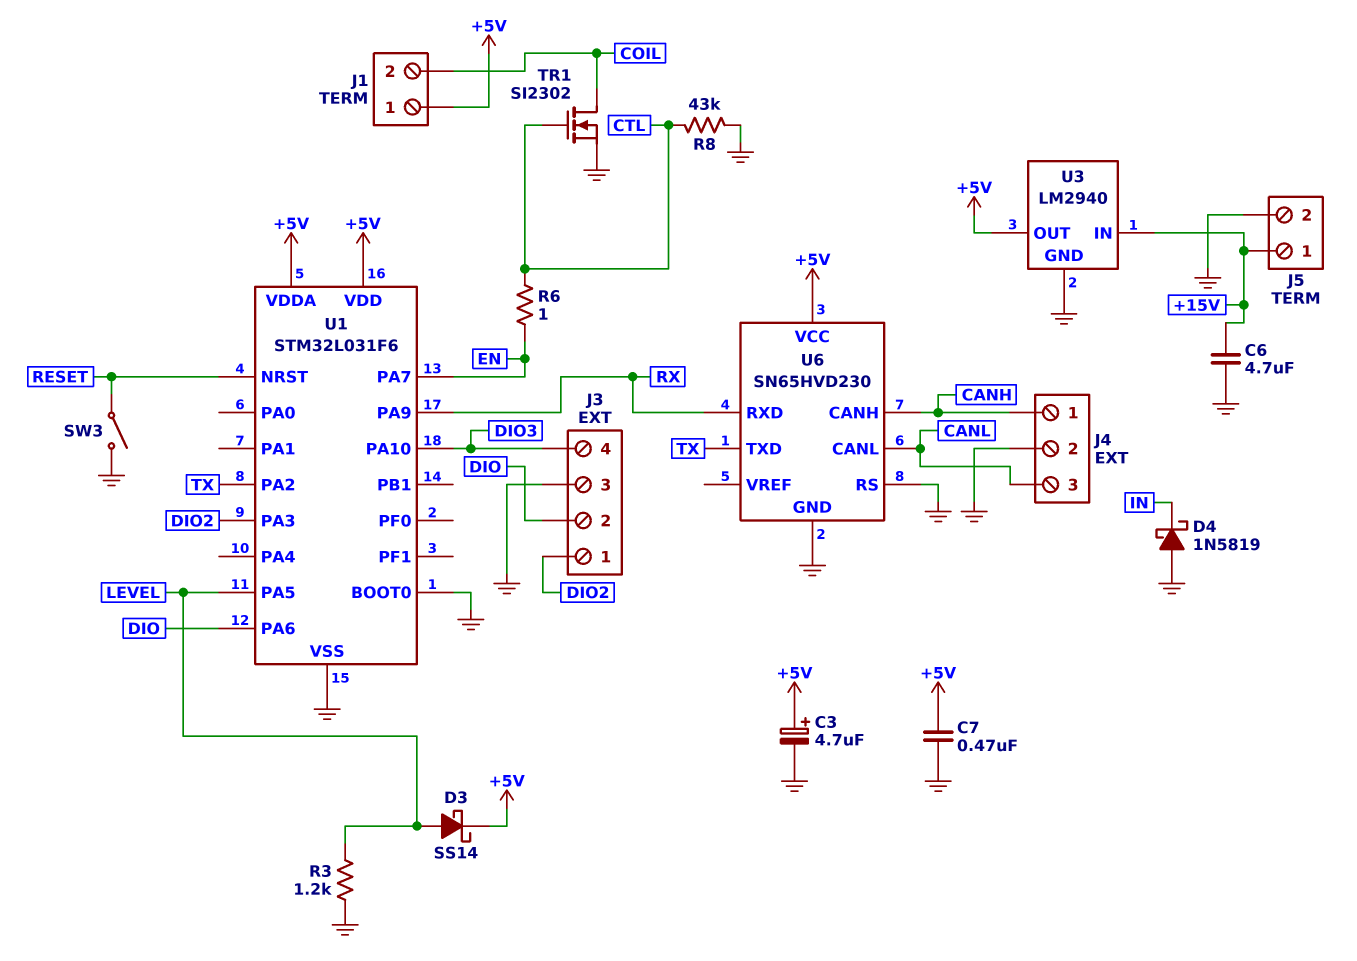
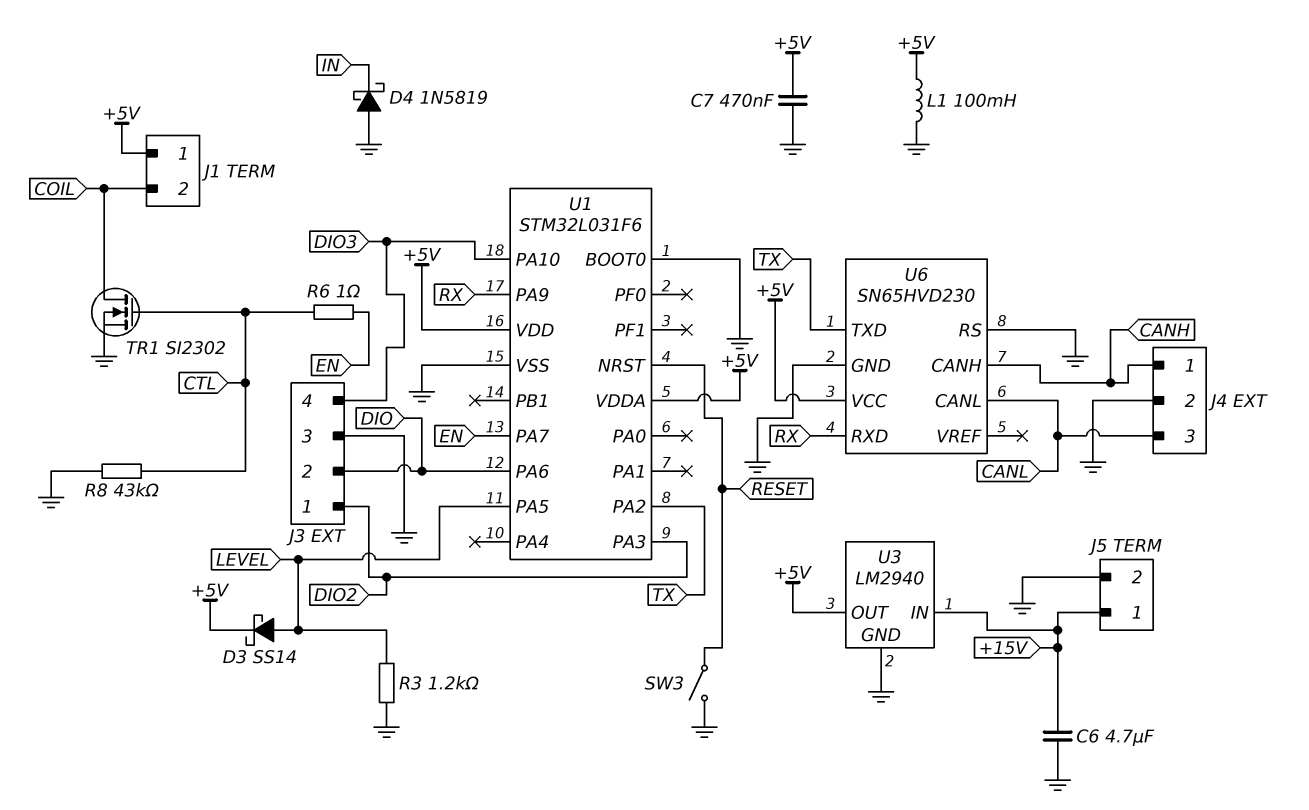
C3: 4.7uF (plus +5V, minus GND) -> none
L1: none -> 100mH (+5V, GND)

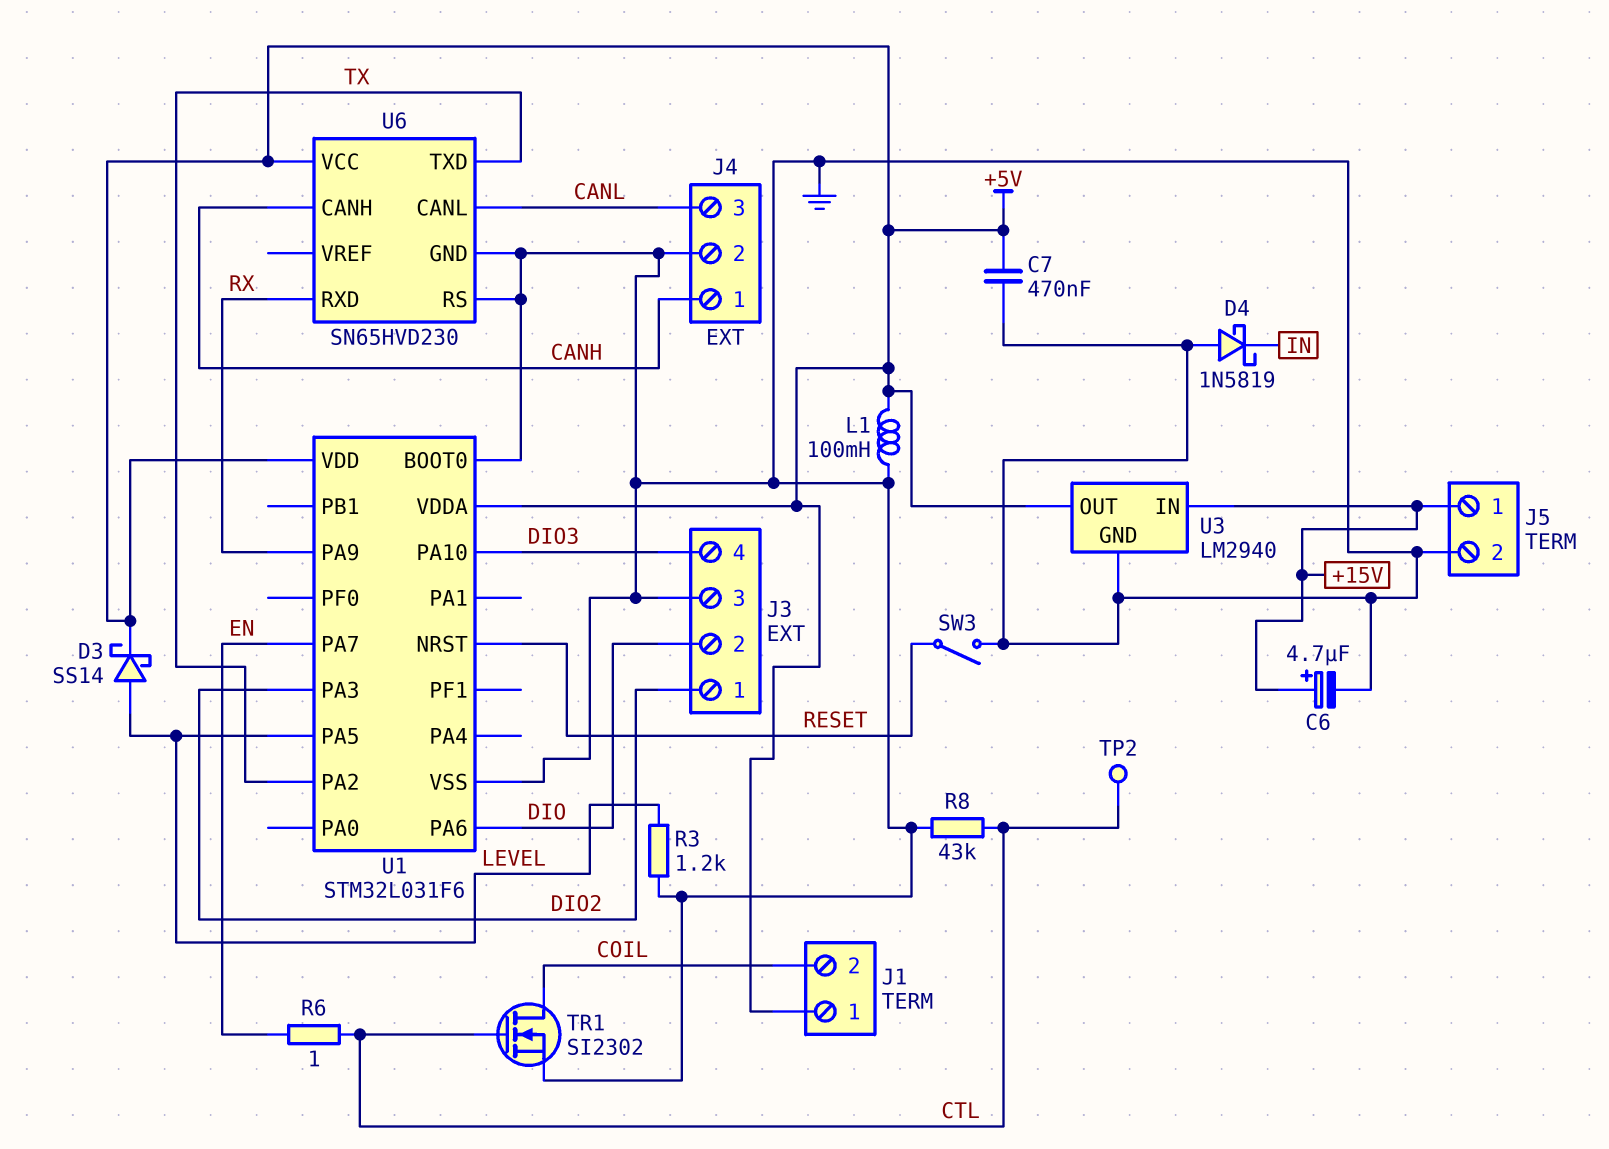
C6: 4.7uF (+15V, GND) -> 4.7uF (plus +15V, minus GND)
TP2: none -> test point (CTL)

